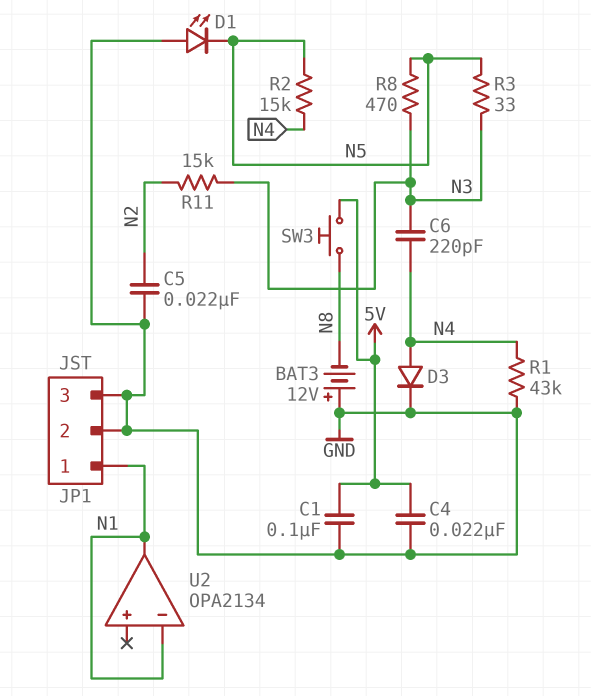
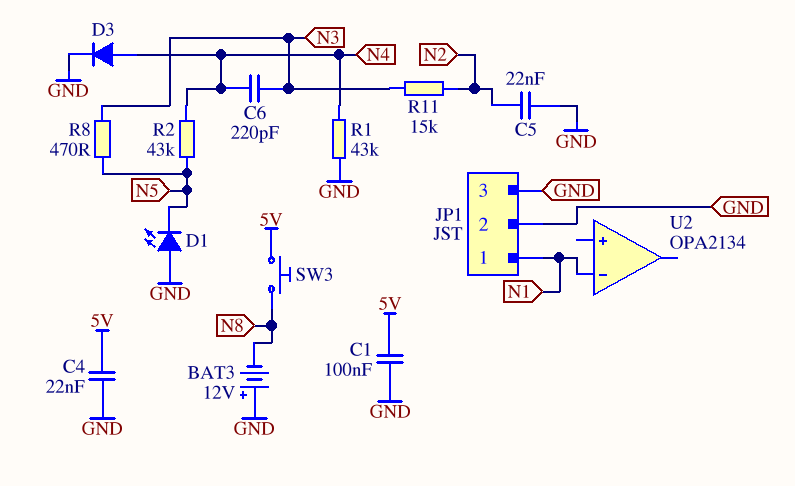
R2: 15k (N4, N5) -> 43k (N4, N5)
R3: 33 (N3, N5) -> none
U2 pin out: N1 -> none

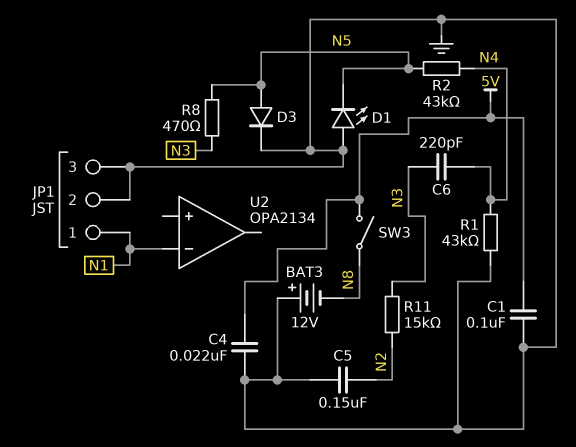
C5: 22nF (GND, N2) -> 150nF (GND, N2)
D3: diode (A N4, K GND) -> diode (A N5, K GND)
SW3: button (5V, N8) -> switch (5V, N8)

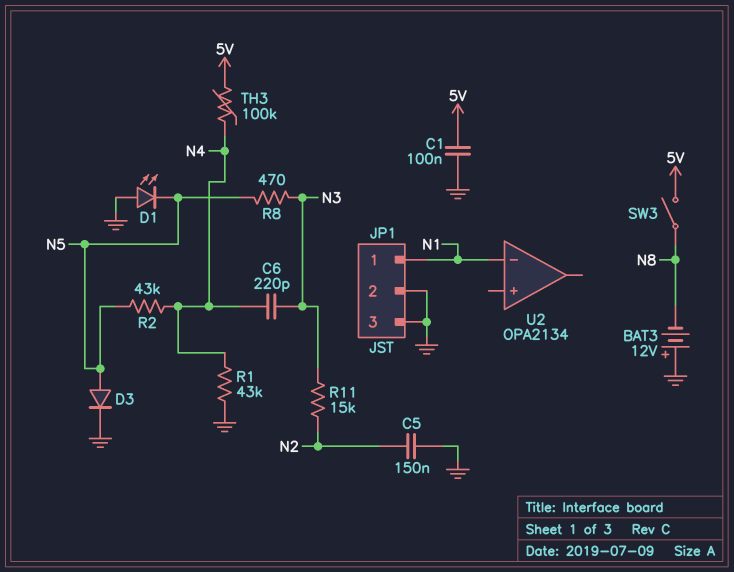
C4: 22nF (5V, GND) -> none
TH3: none -> 100k (5V, N4)

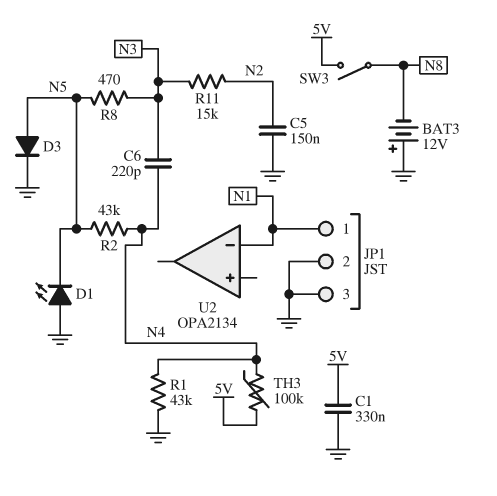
C1: 100nF (5V, GND) -> 330nF (5V, GND)

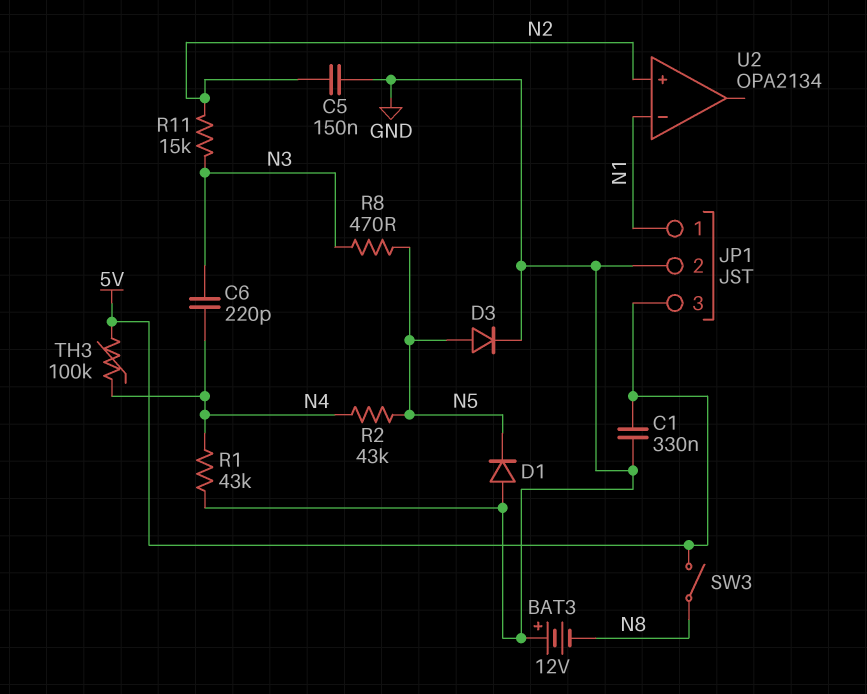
D1: LED (A GND, K N5) -> diode (A GND, K N5)
JP1 pin 3: GND -> 5V
U2 pin in+: none -> N2

